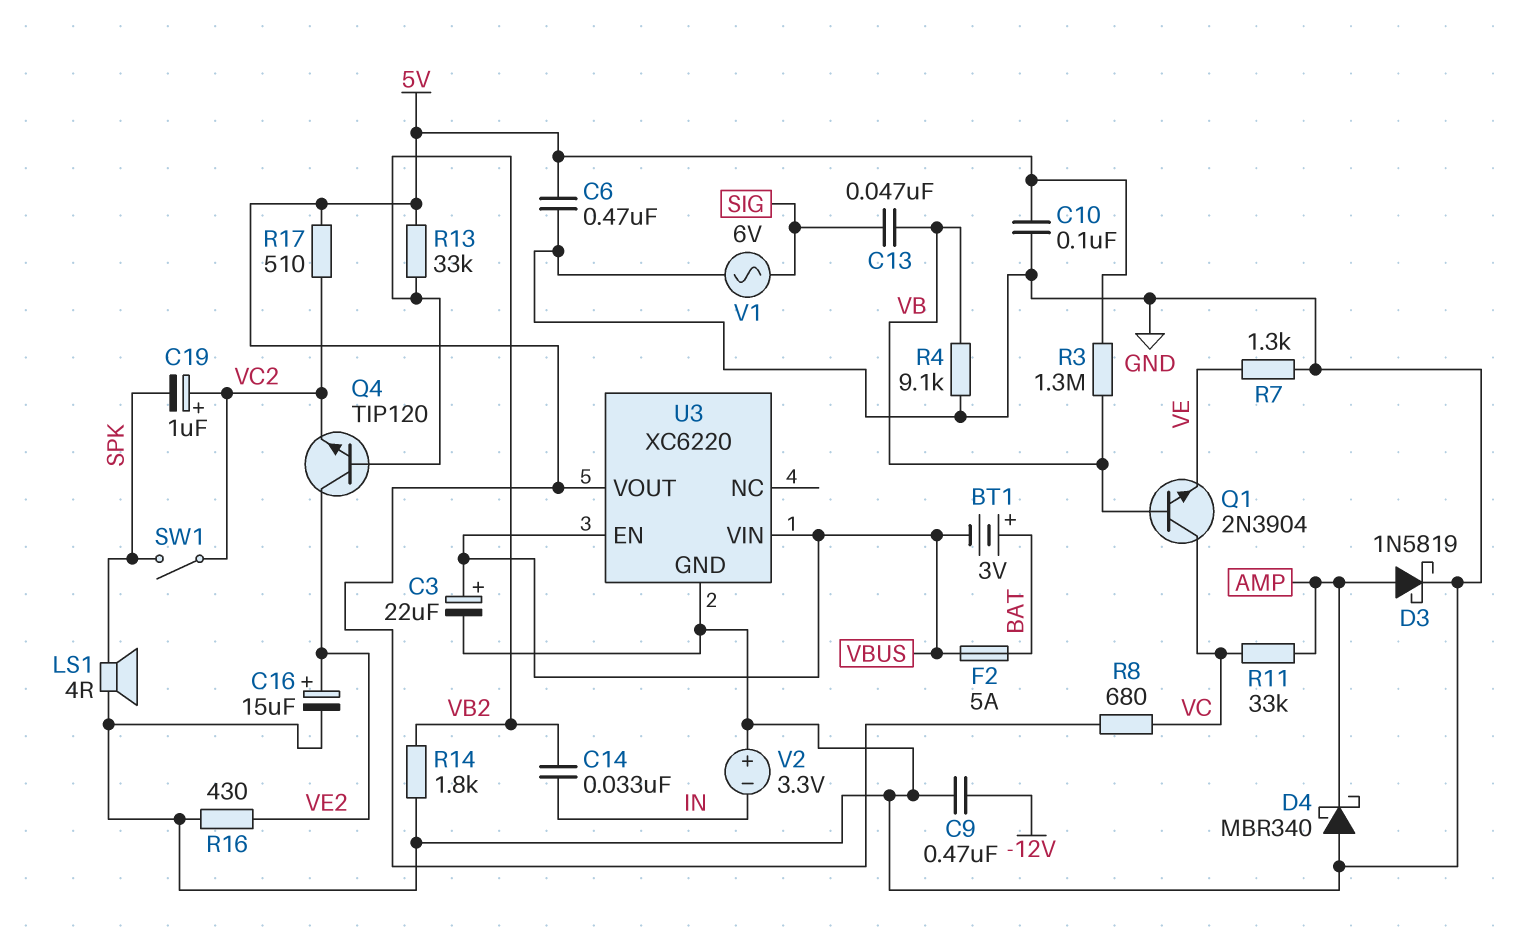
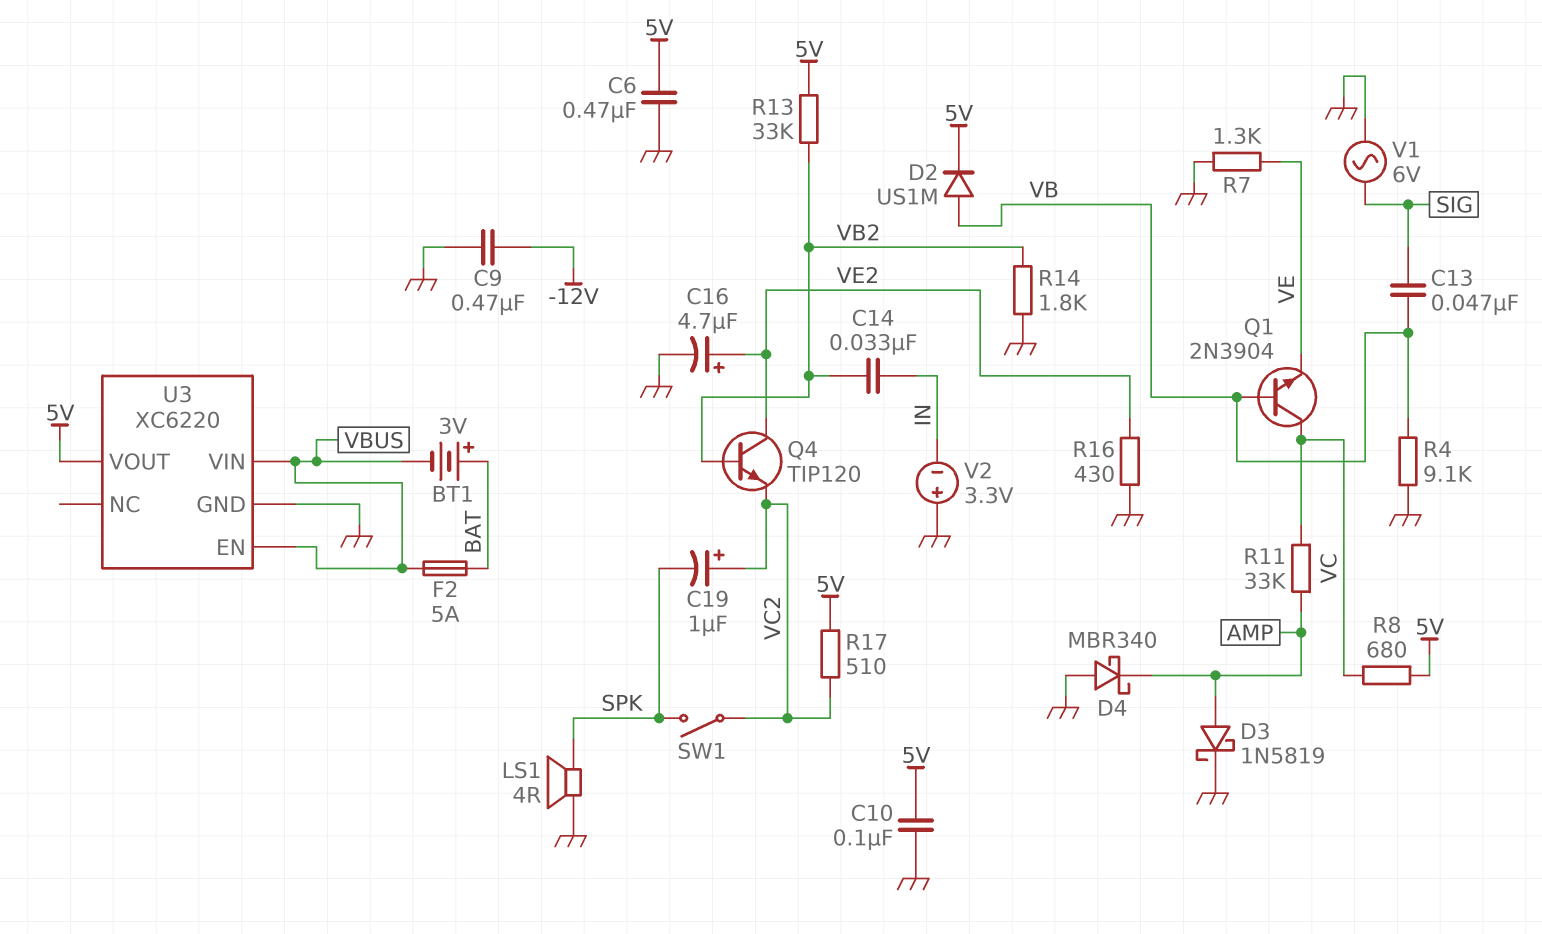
C3: 22uF (plus VBUS, minus GND) -> none
C16: 15uF (plus VE2, minus GND) -> 4.7uF (plus VE2, minus GND)
D2: none -> diode US1M (A VB, K 5V)
R3: 1.3M (5V, VB) -> none

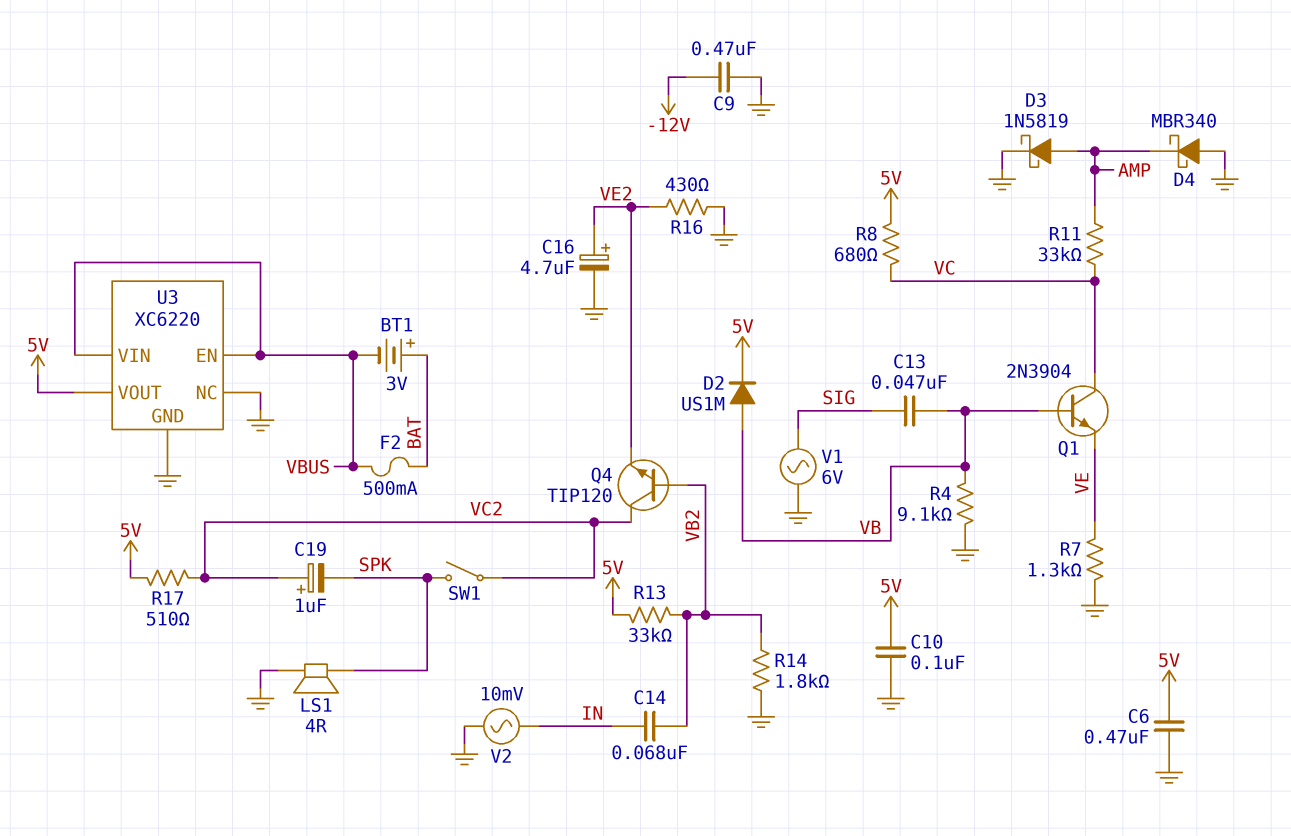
C14: 33nF (IN, VB2) -> 68nF (IN, VB2)
F2: 5A (BAT, VBUS) -> 500mA (BAT, VBUS)
Q4: NPN TIP120 (B VB2, C VE2, E VC2) -> NPN TIP120 (B VB2, C VC2, E VE2)
U3 pin NC: none -> GND
V2: 3.3V (plus GND, minus IN) -> AC 10mV (GND, IN)

